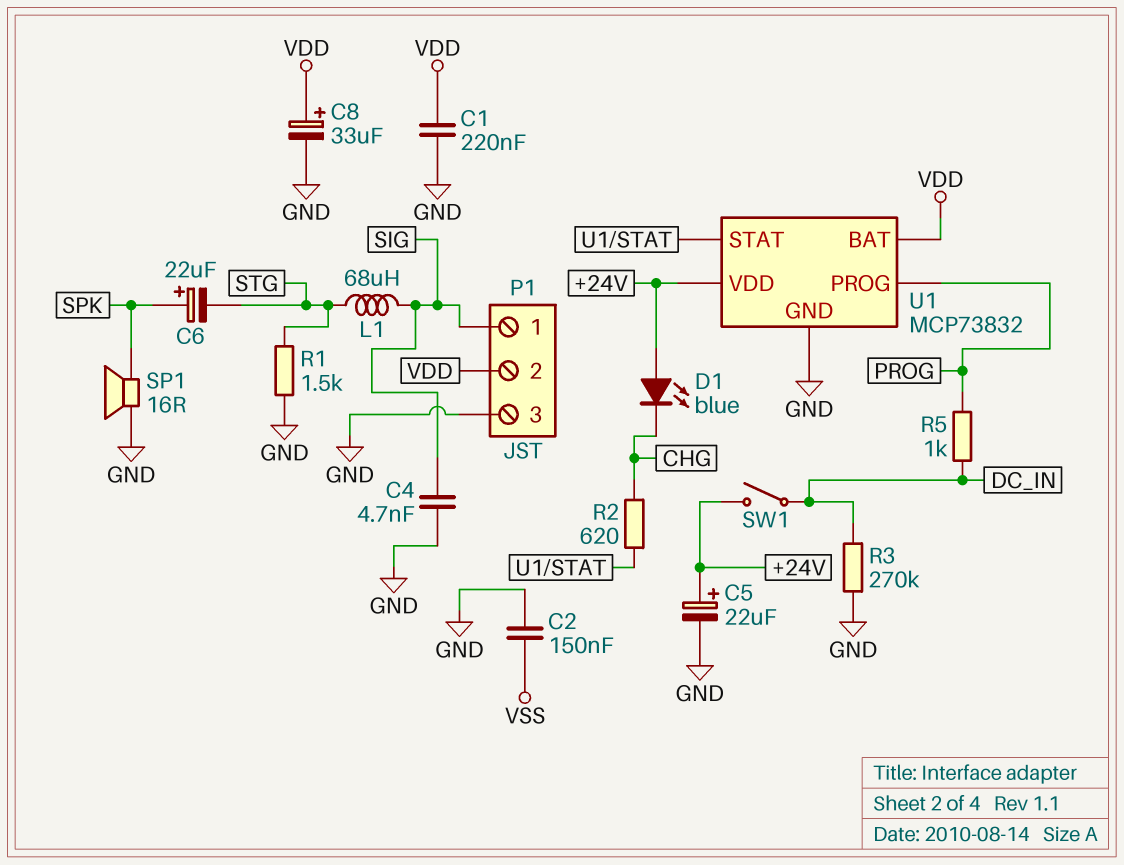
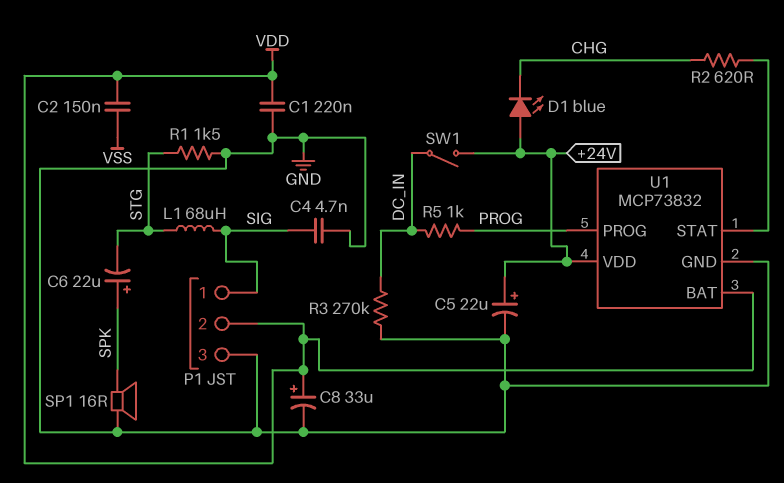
C2: 150nF (GND, VSS) -> 150nF (VDD, VSS)

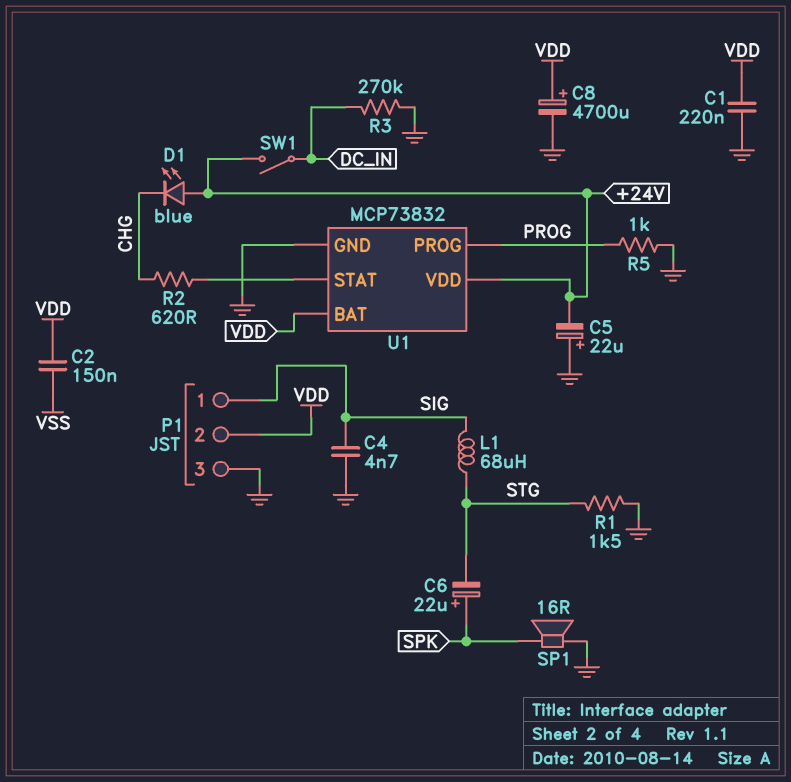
C5: 22uF (plus +24V, minus GND) -> 22uF (plus GND, minus +24V)
C8: 33uF (plus VDD, minus GND) -> 4700uF (plus VDD, minus GND)
R5: 1k (DC_IN, PROG) -> 1k (GND, PROG)

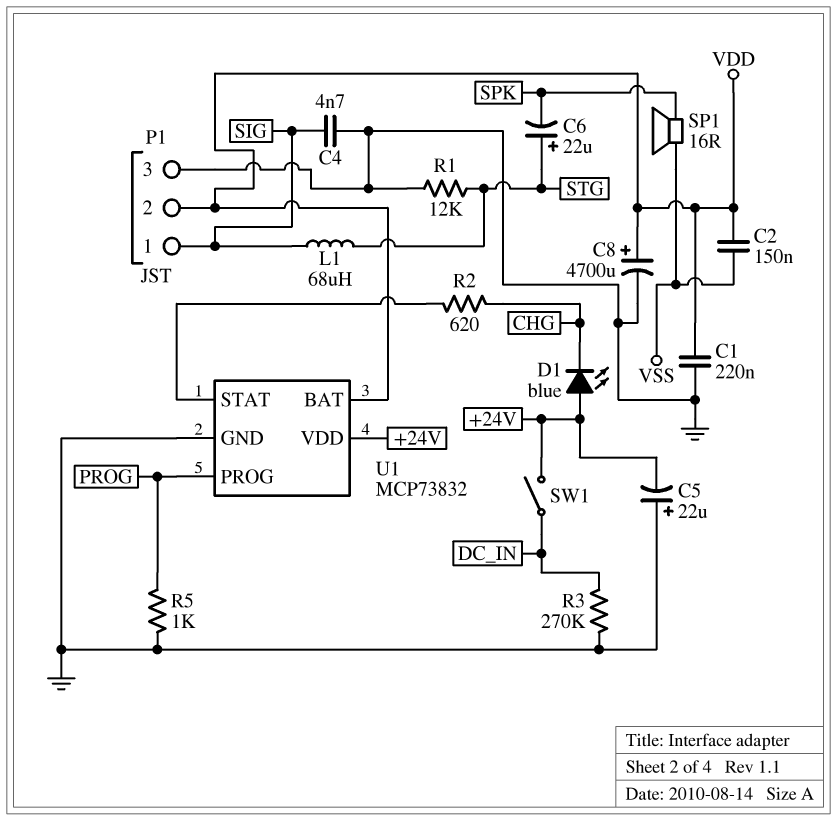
C6: 22uF (plus SPK, minus STG) -> 22uF (plus STG, minus SPK)
R1: 1.5k (GND, STG) -> 12k (GND, STG)
SP1: speaker 16R (GND, SPK) -> speaker 16R (SPK, VSS)

